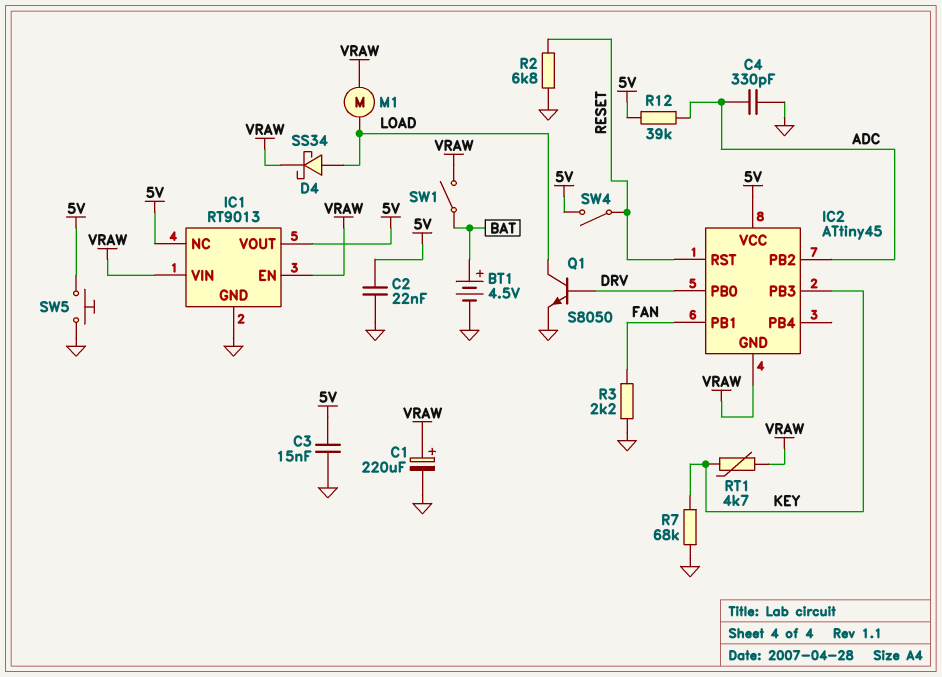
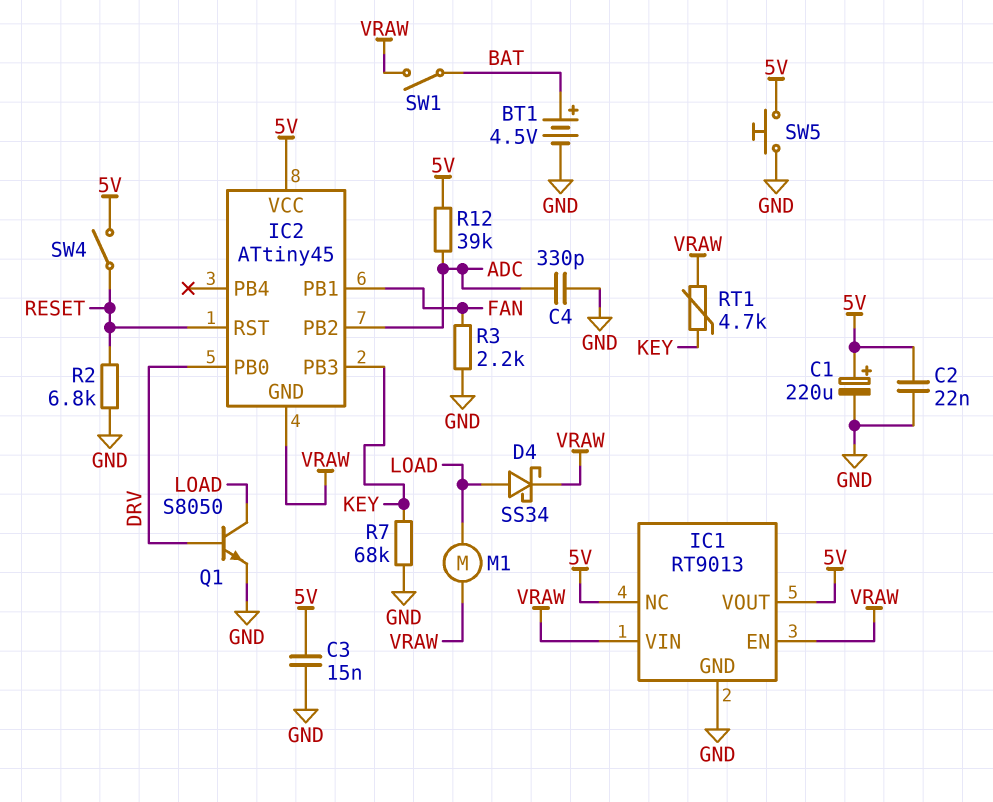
C1: 220uF (plus VRAW, minus GND) -> 220uF (plus 5V, minus GND)

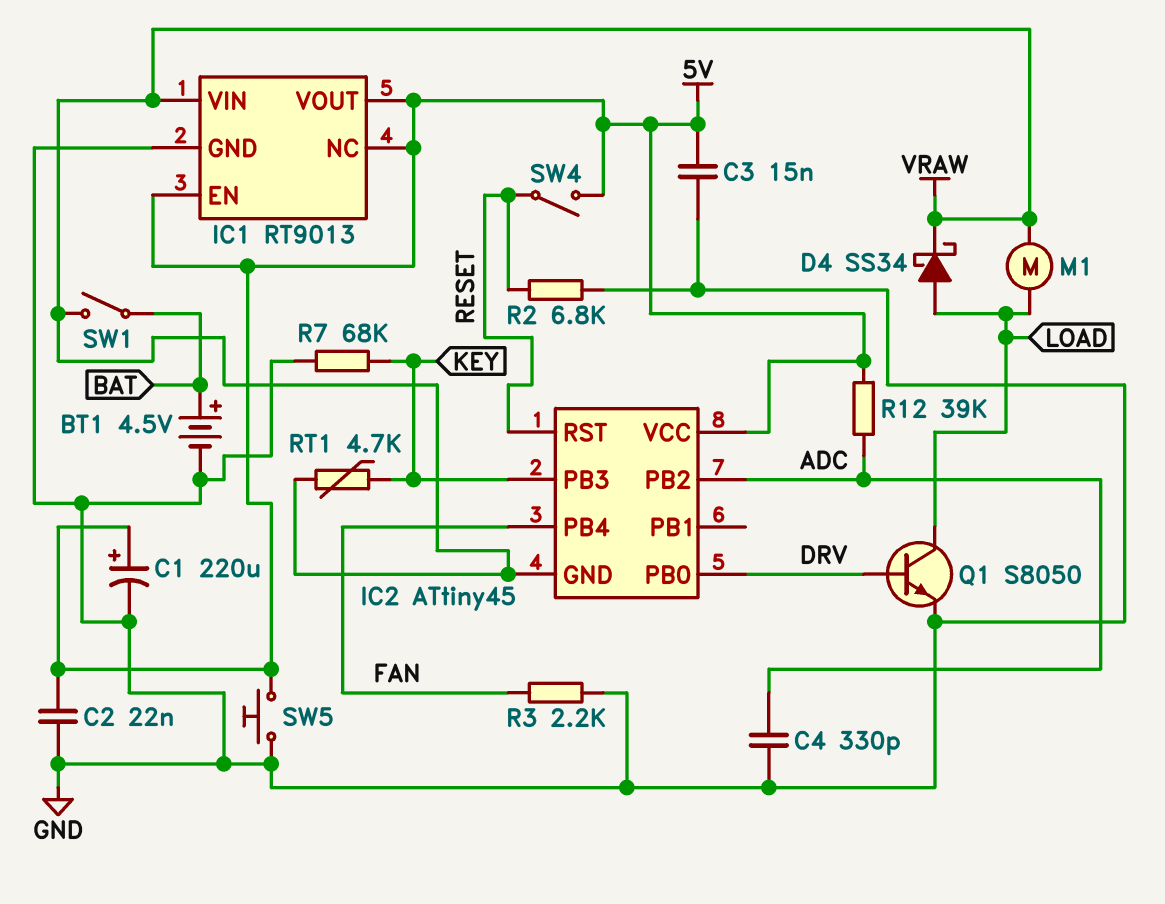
IC1 pin EN: VRAW -> 5V
IC2 pin PB1: FAN -> none
IC2 pin PB4: none -> FAN

